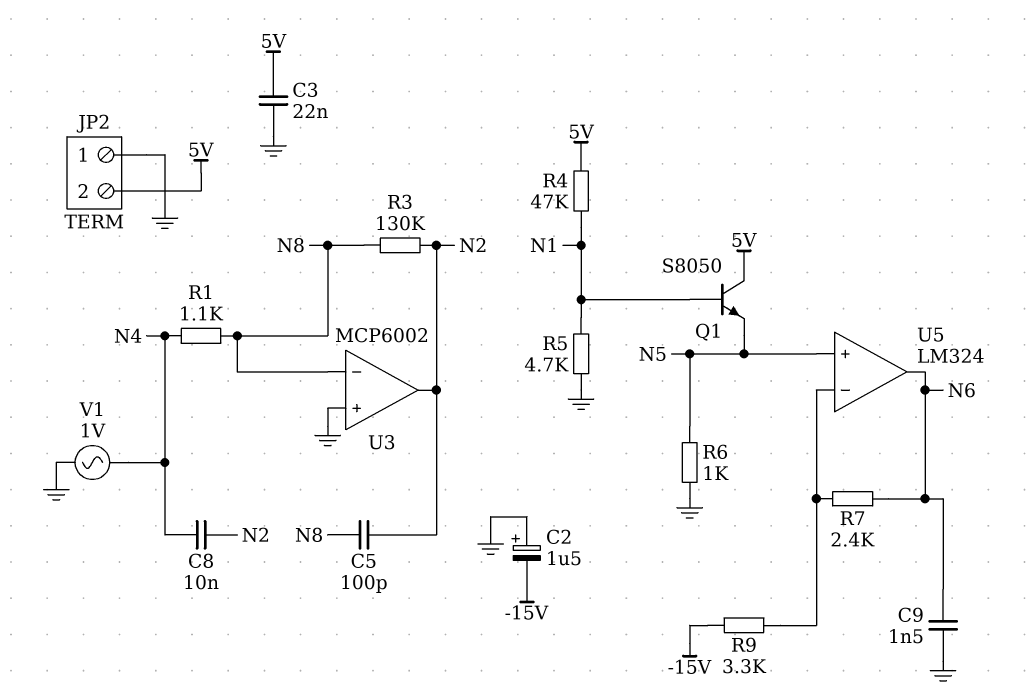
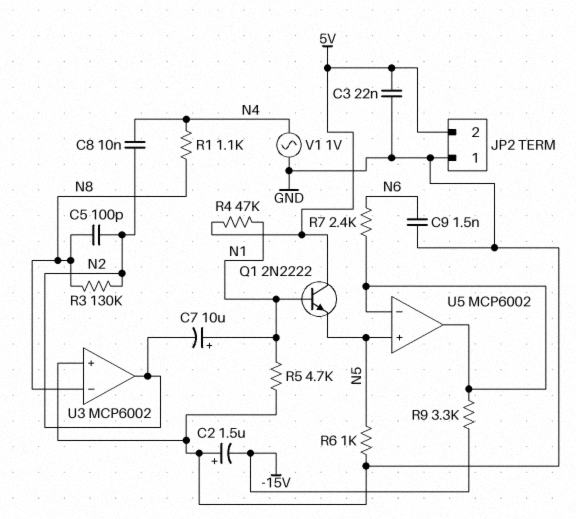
C7: none -> 10uF (plus N1, minus N2)
Q1: NPN S8050 (B N1, C 5V, E N5) -> NPN 2N2222 (B N1, C 5V, E N5)
U5: LM324 -> MCP6002
U5 pin out: N6 -> U5/in-

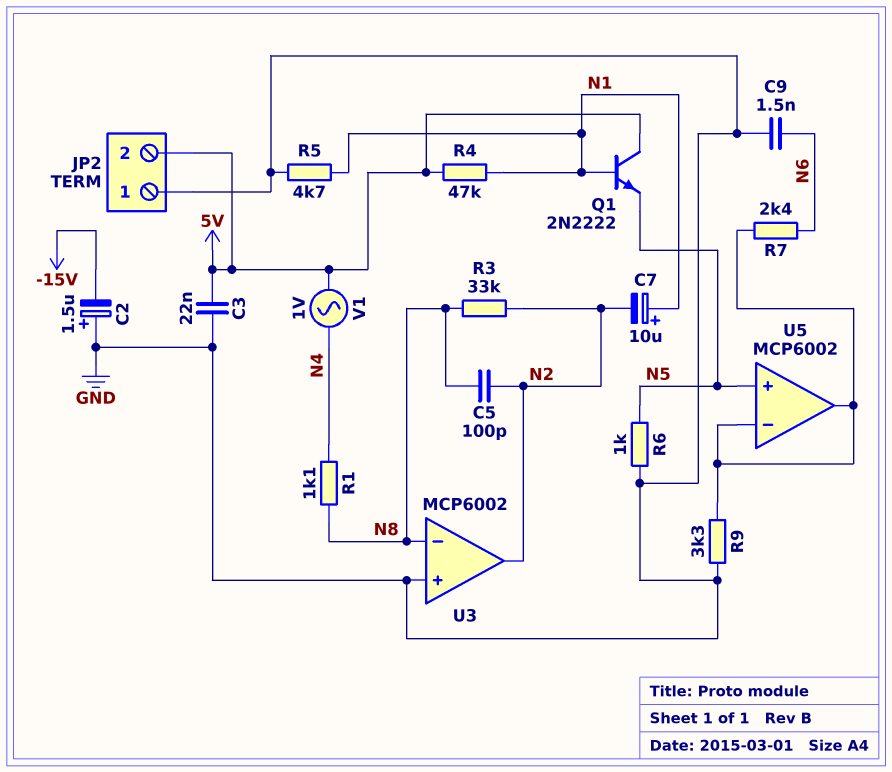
C8: 10nF (N2, N4) -> none
R3: 130k (N2, N8) -> 33k (N2, N8)
R9: 3.3k (-15V, U5/in-) -> 3.3k (GND, U5/in-)
V1: AC 1V (GND, N4) -> AC 1V (5V, N4)

